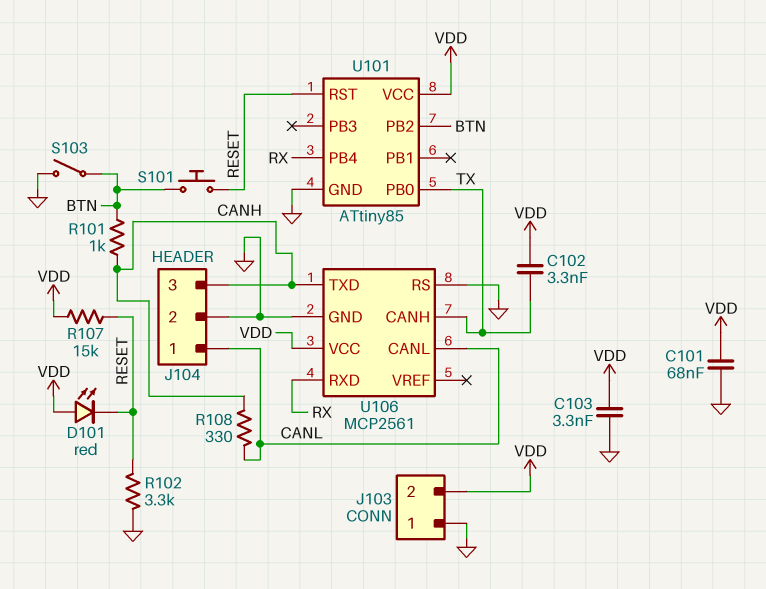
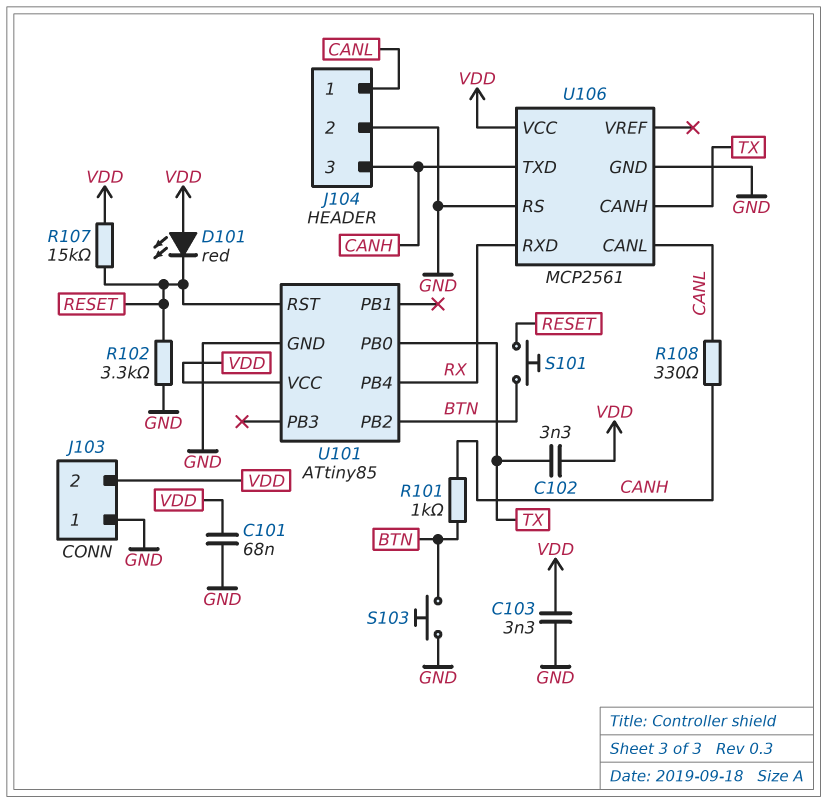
S103: switch (BTN, GND) -> button (BTN, GND)

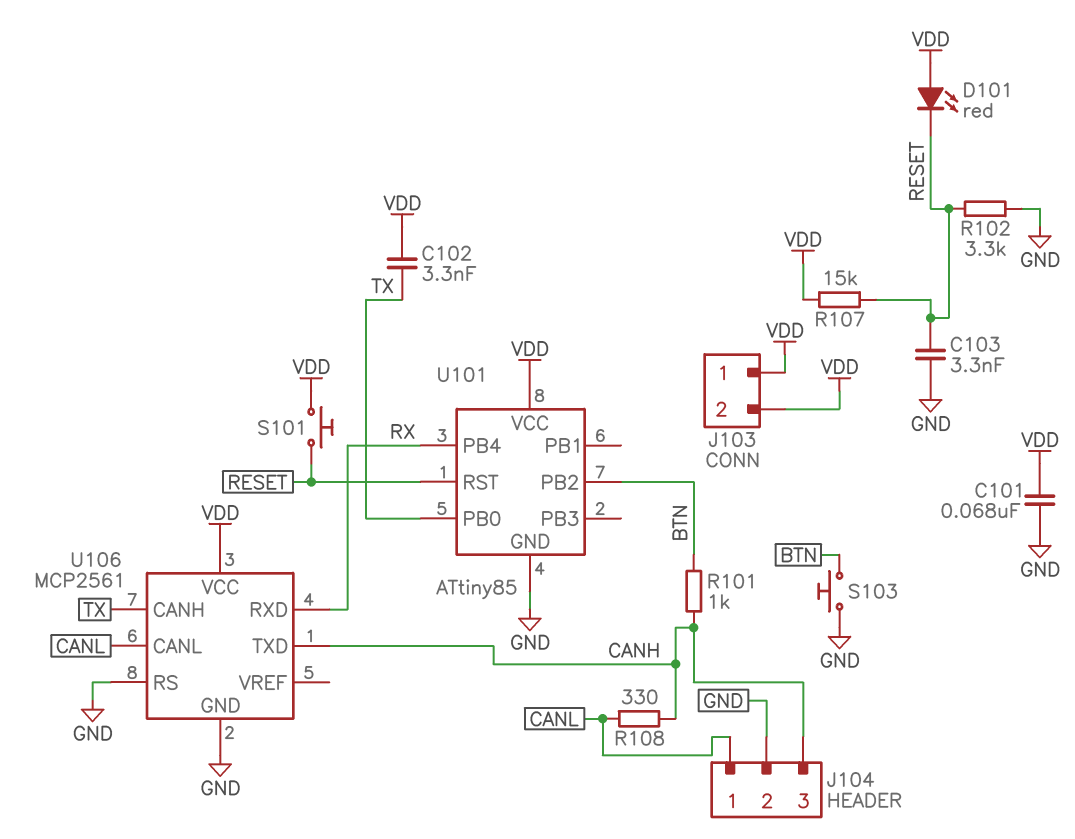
C103: 3.3nF (GND, VDD) -> 3.3nF (GND, RESET)
J103 pin 1: GND -> VDD
S101: button (BTN, RESET) -> button (RESET, VDD)

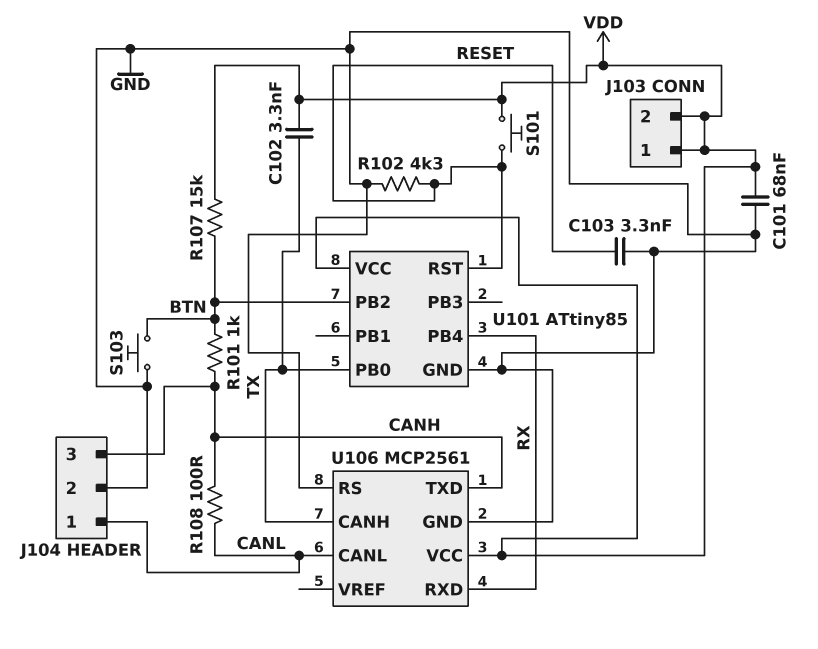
D101: LED red (A VDD, K RESET) -> none
R102: 3.3k (GND, RESET) -> 4.3k (GND, RESET)
R107: 15k (RESET, VDD) -> 15k (BTN, VDD)
R108: 330 (CANH, CANL) -> 100 (CANH, CANL)

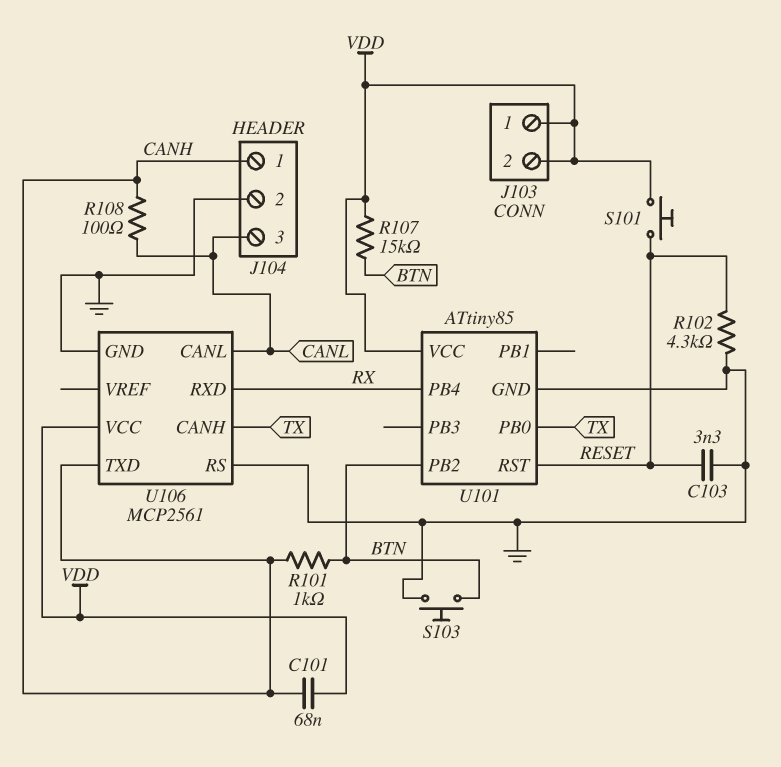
C101: 68nF (GND, VDD) -> 68nF (CANH, VDD)
C102: 3.3nF (TX, VDD) -> none
J104 pin 1: CANL -> CANH
J104 pin 3: CANH -> CANL

